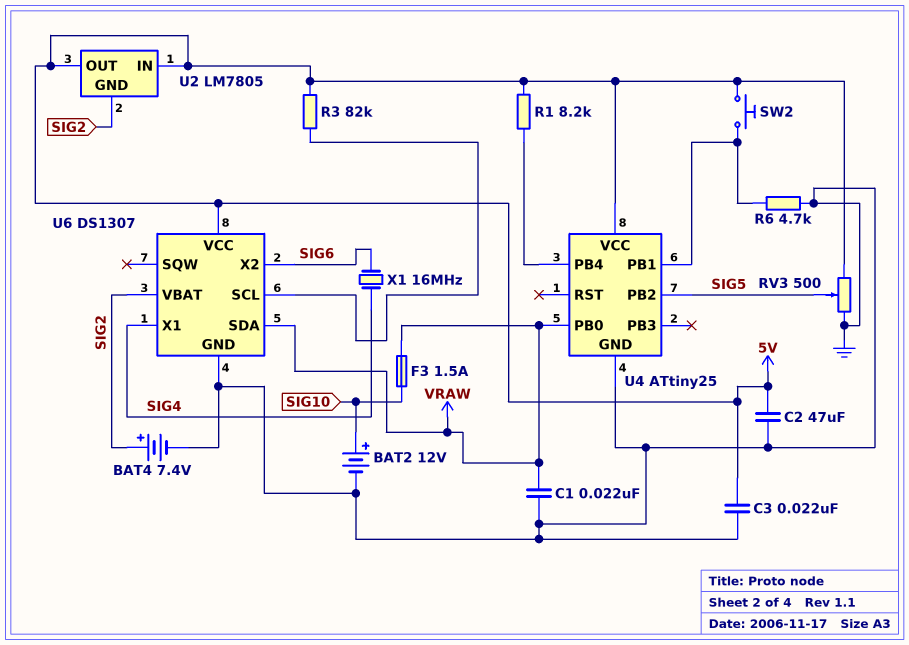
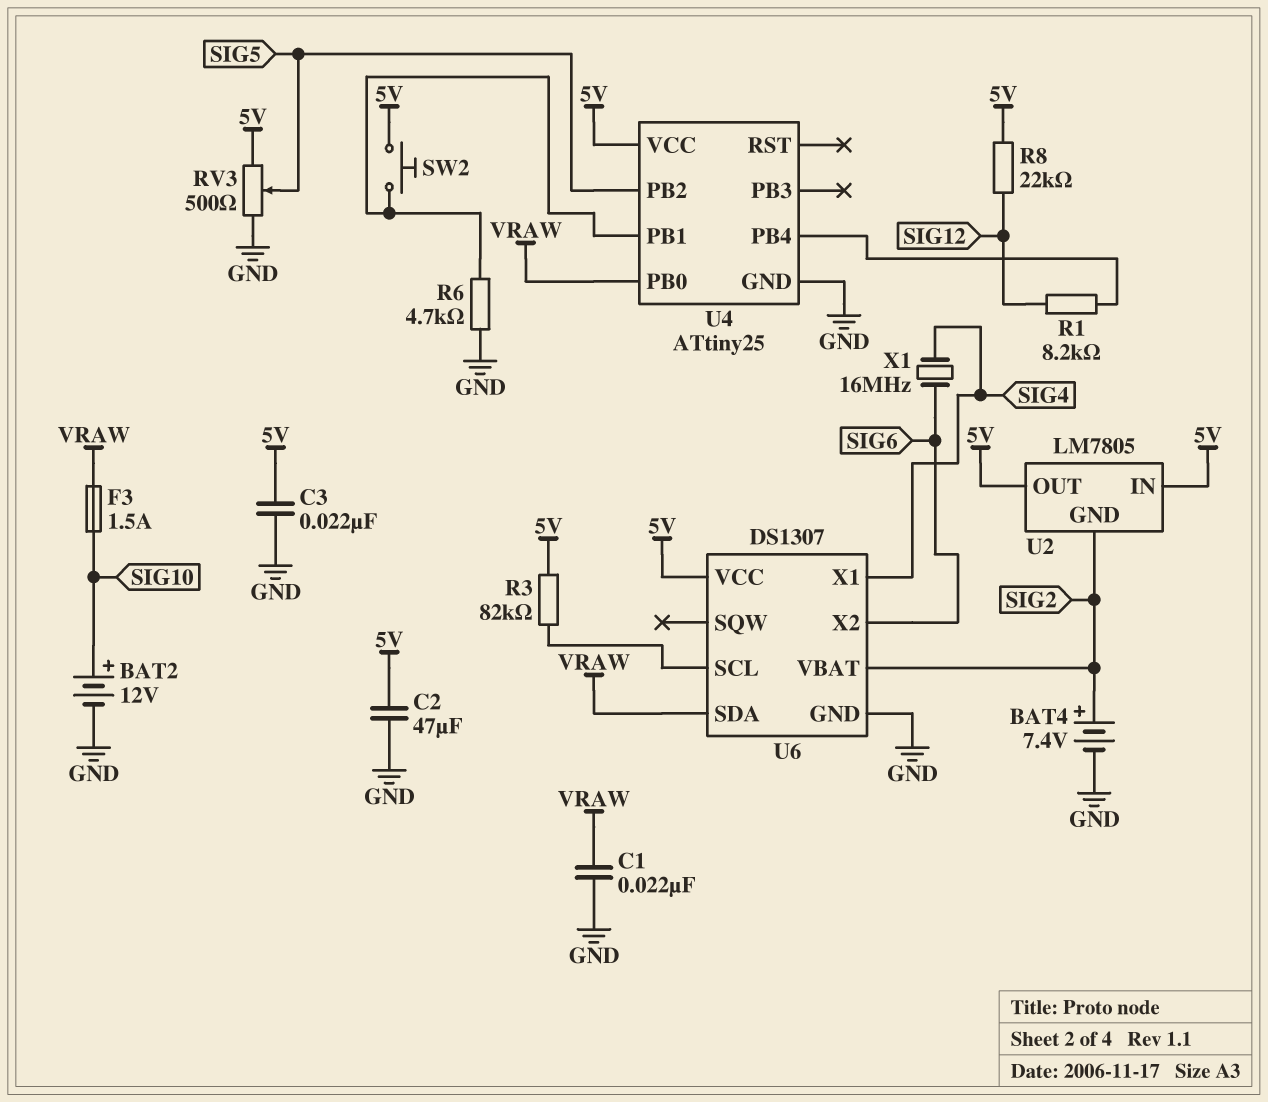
R1: 8.2k (5V, U4/PB4) -> 8.2k (SIG12, U4/PB4)
R8: none -> 22k (5V, SIG12)

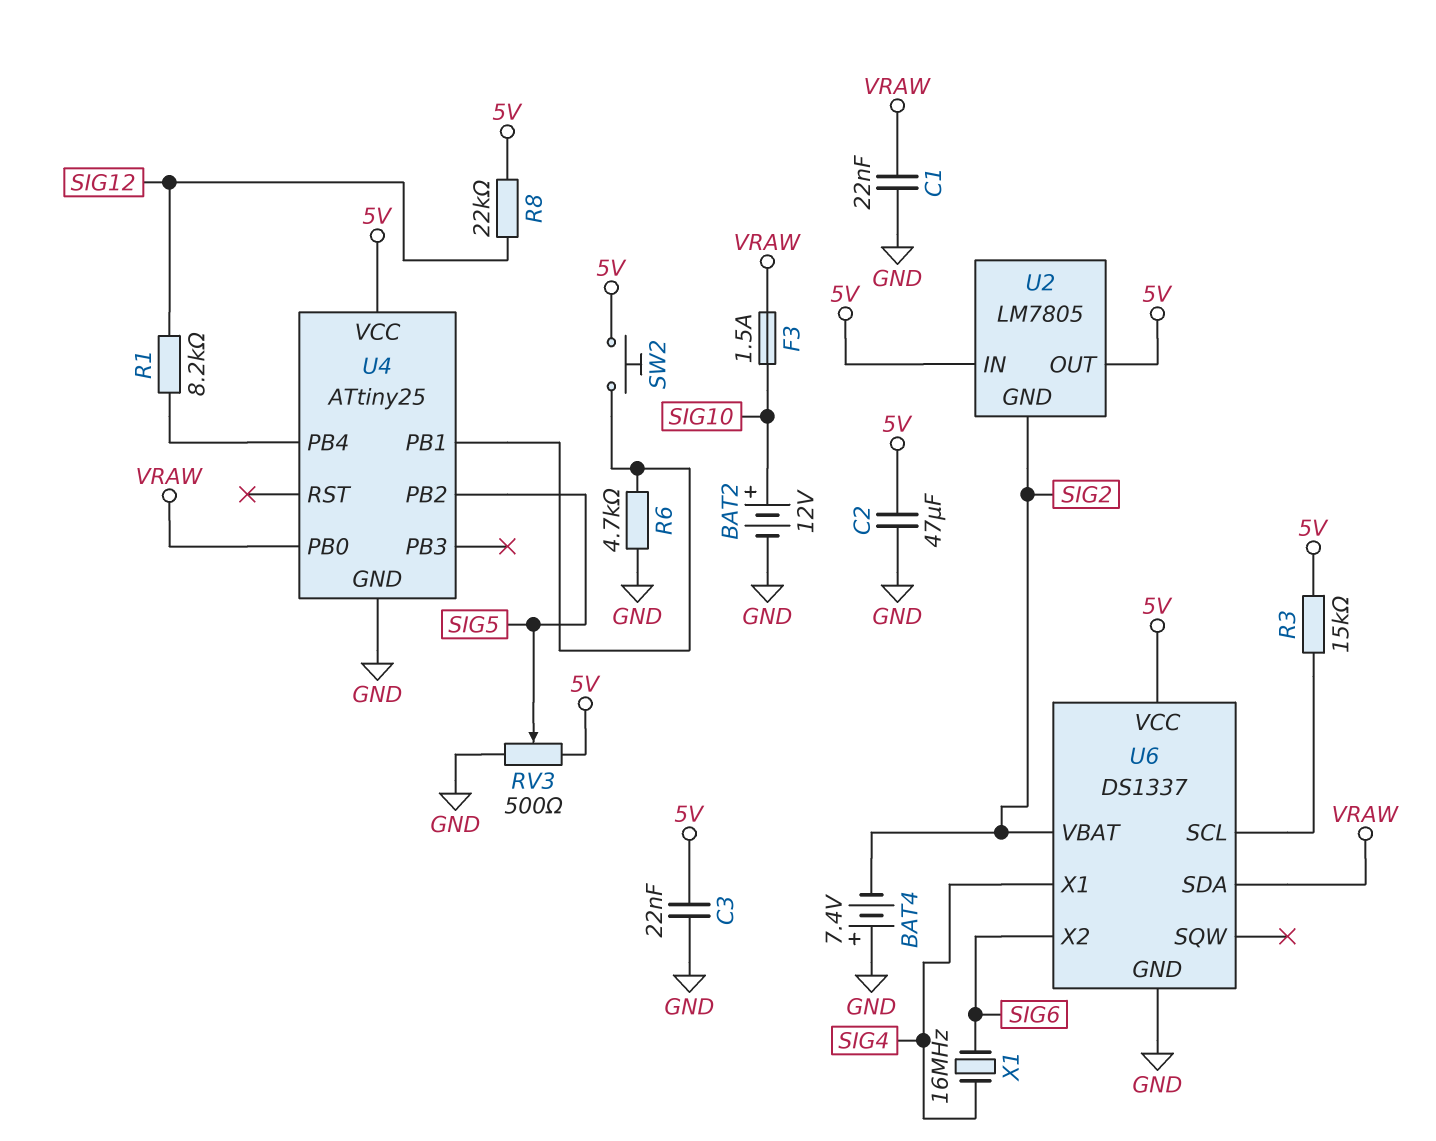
BAT4: 7.4V (plus SIG2, minus GND) -> 7.4V (plus GND, minus SIG2)
R3: 82k (5V, U6/SCL) -> 15k (5V, U6/SCL)
U6: DS1307 -> DS1337

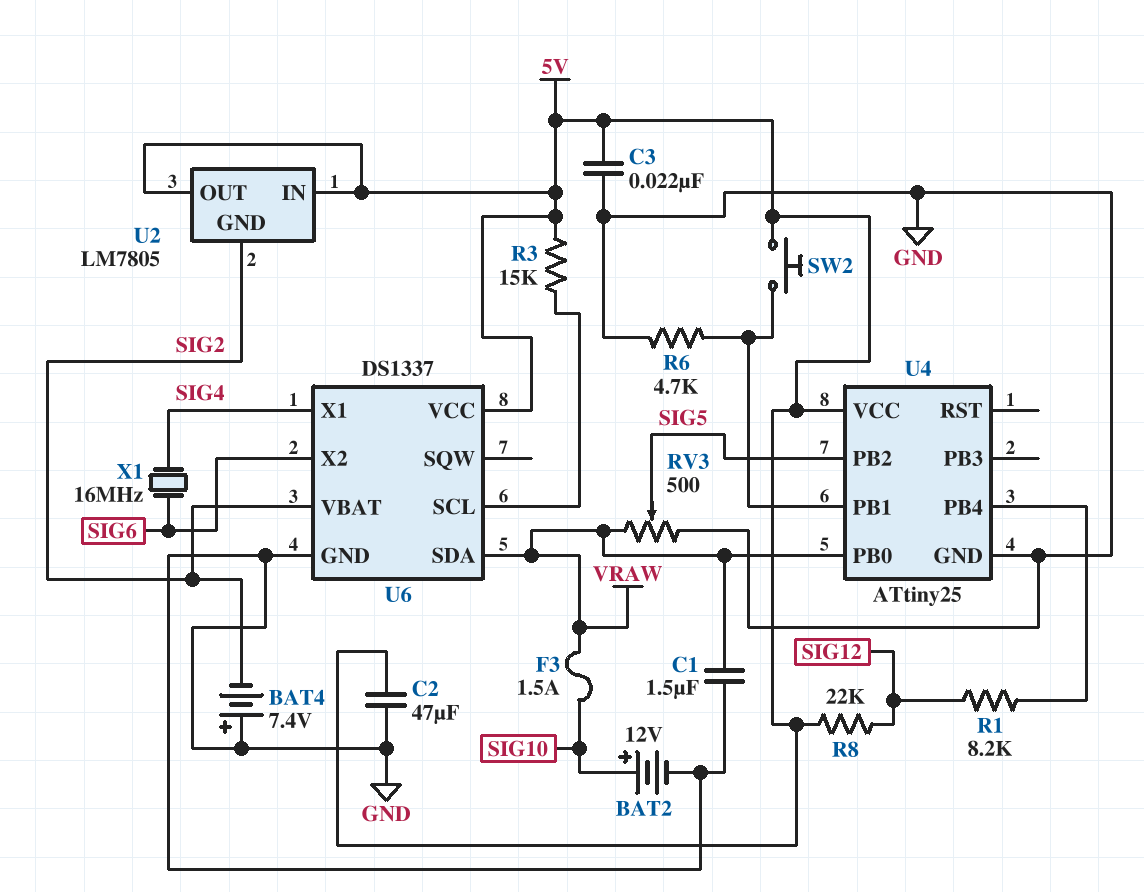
C1: 22nF (GND, VRAW) -> 1.5uF (GND, VRAW)
RV3: 500 (5V, GND, wiper SIG5) -> 500 (GND, VRAW, wiper SIG5)

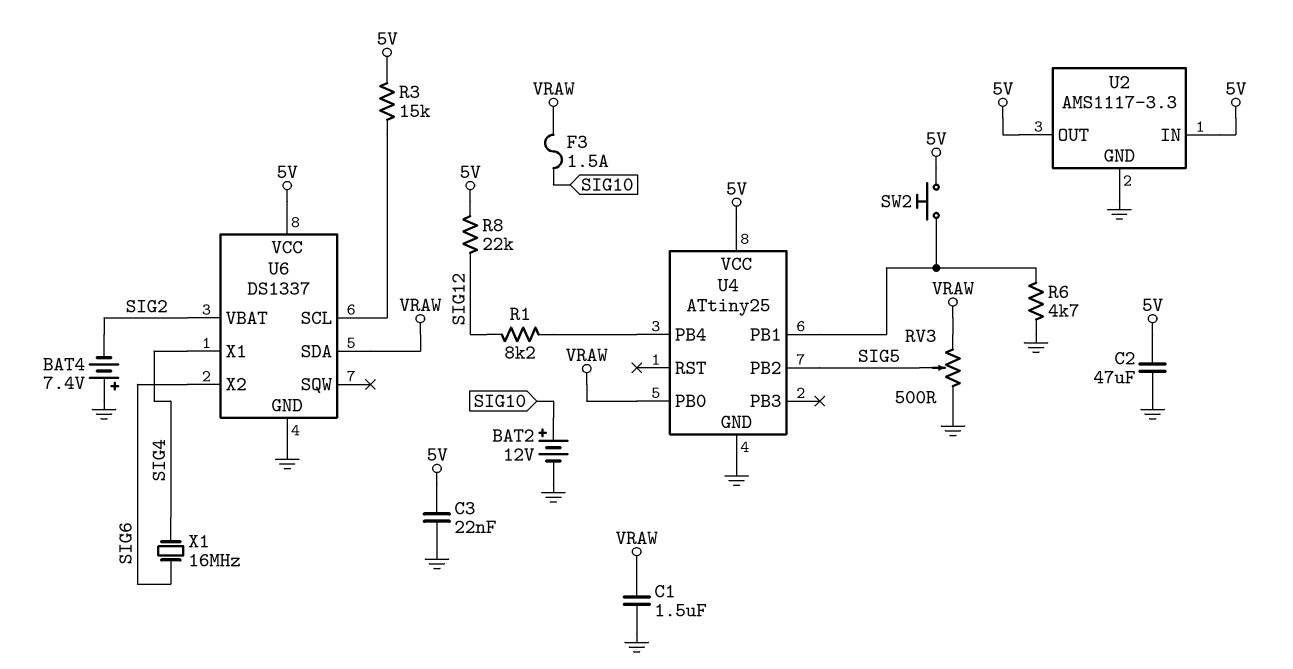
U2: LM7805 -> AMS1117-3.3
U2 pin GND: SIG2 -> GND

